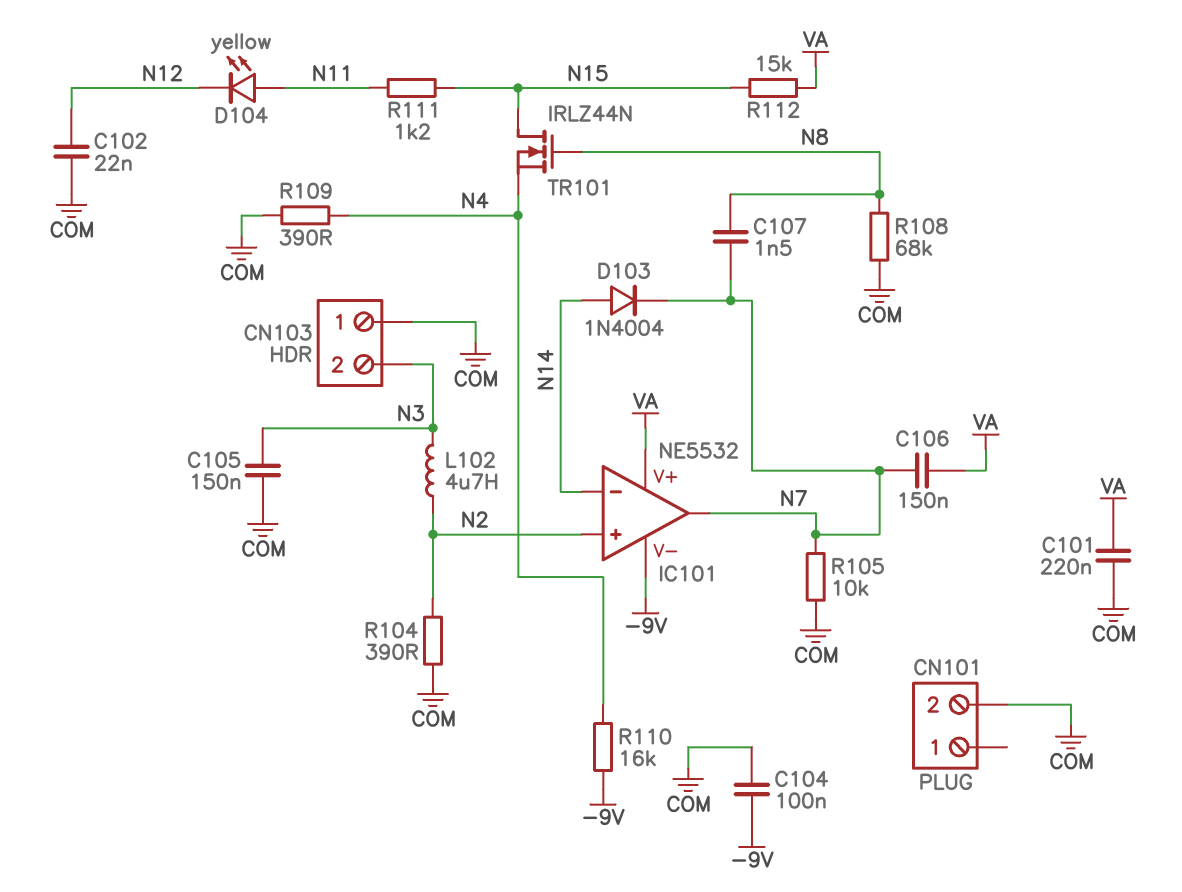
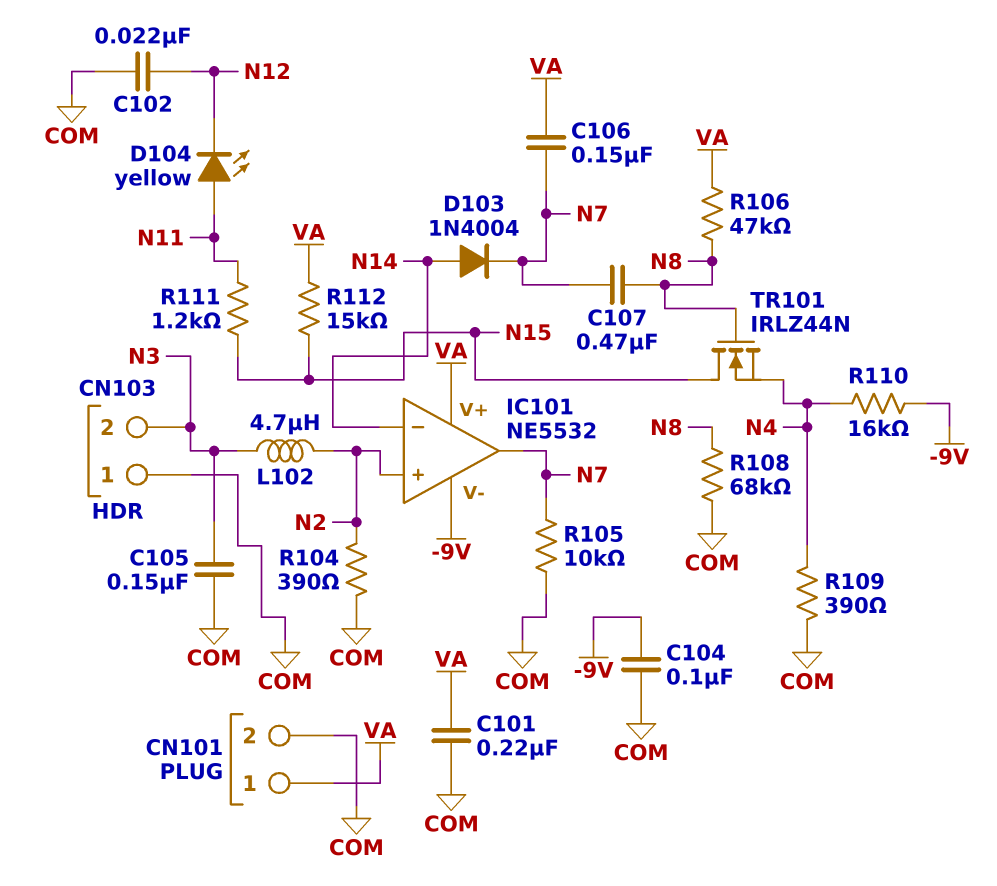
C107: 1.5nF (N7, N8) -> 470nF (N7, N8)
CN101 pin 1: none -> VA
R106: none -> 47k (N8, VA)

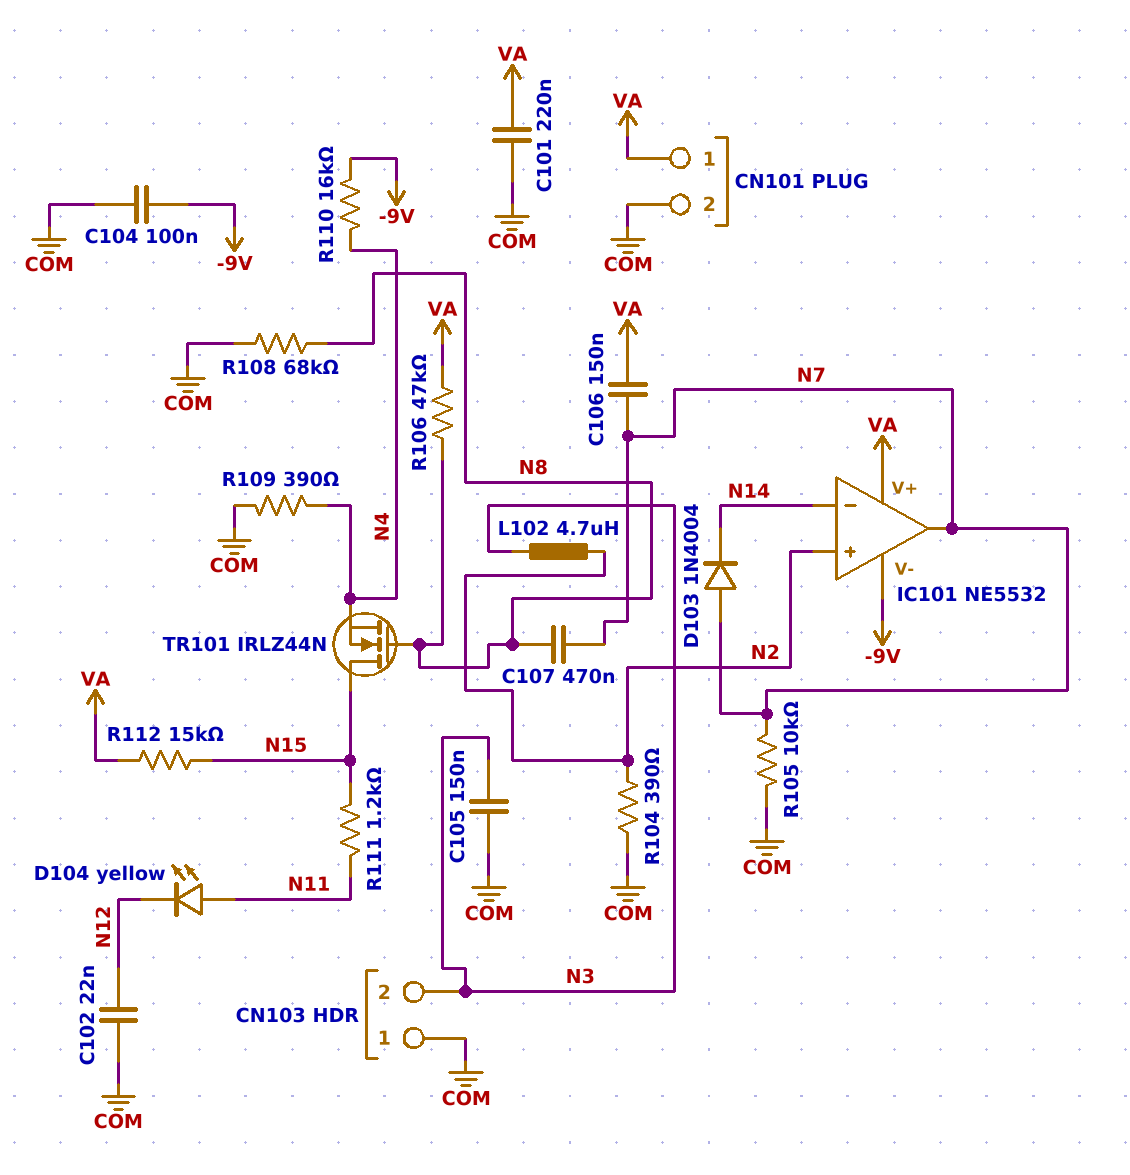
D103: diode 1N4004 (A N14, K N7) -> diode 1N4004 (A N7, K N14)

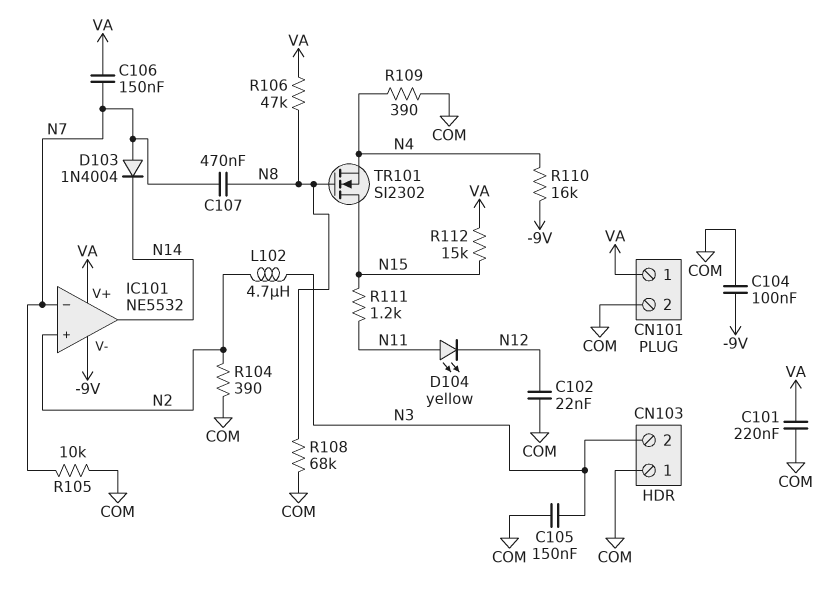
IC101 pin in-: N14 -> N7
IC101 pin out: N7 -> N14
TR101: NMOS IRLZ44N (G N8, D N15, S N4) -> NMOS SI2302 (G N8, D N15, S N4)

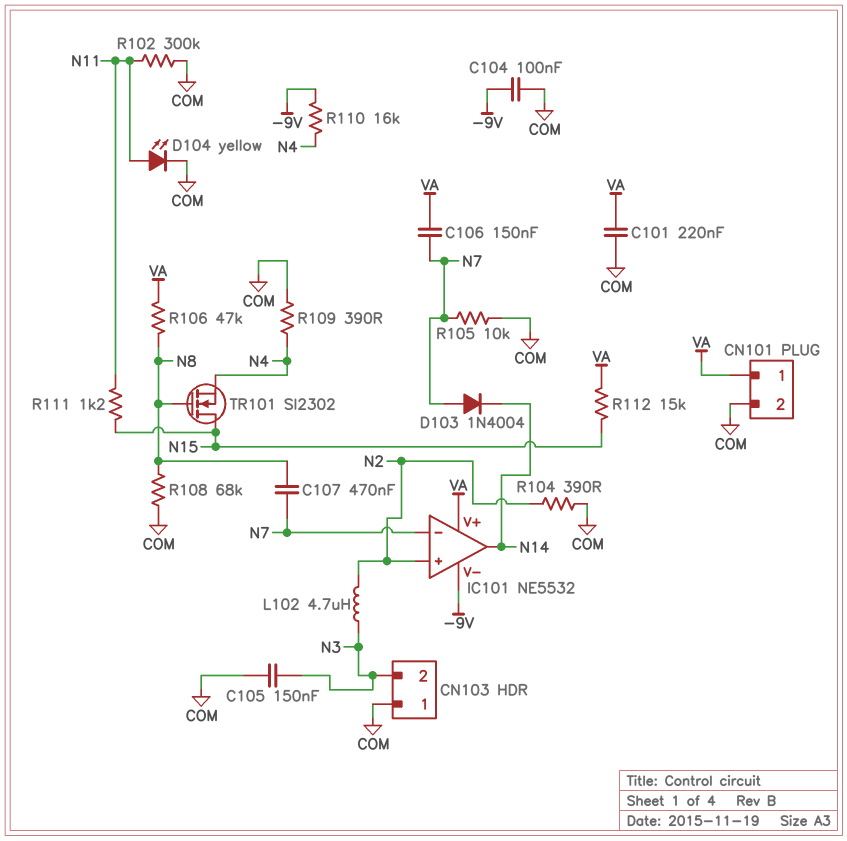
C102: 22nF (COM, N12) -> none
D104: LED yellow (A N11, K N12) -> LED yellow (A N11, K COM)
R102: none -> 300k (COM, N11)

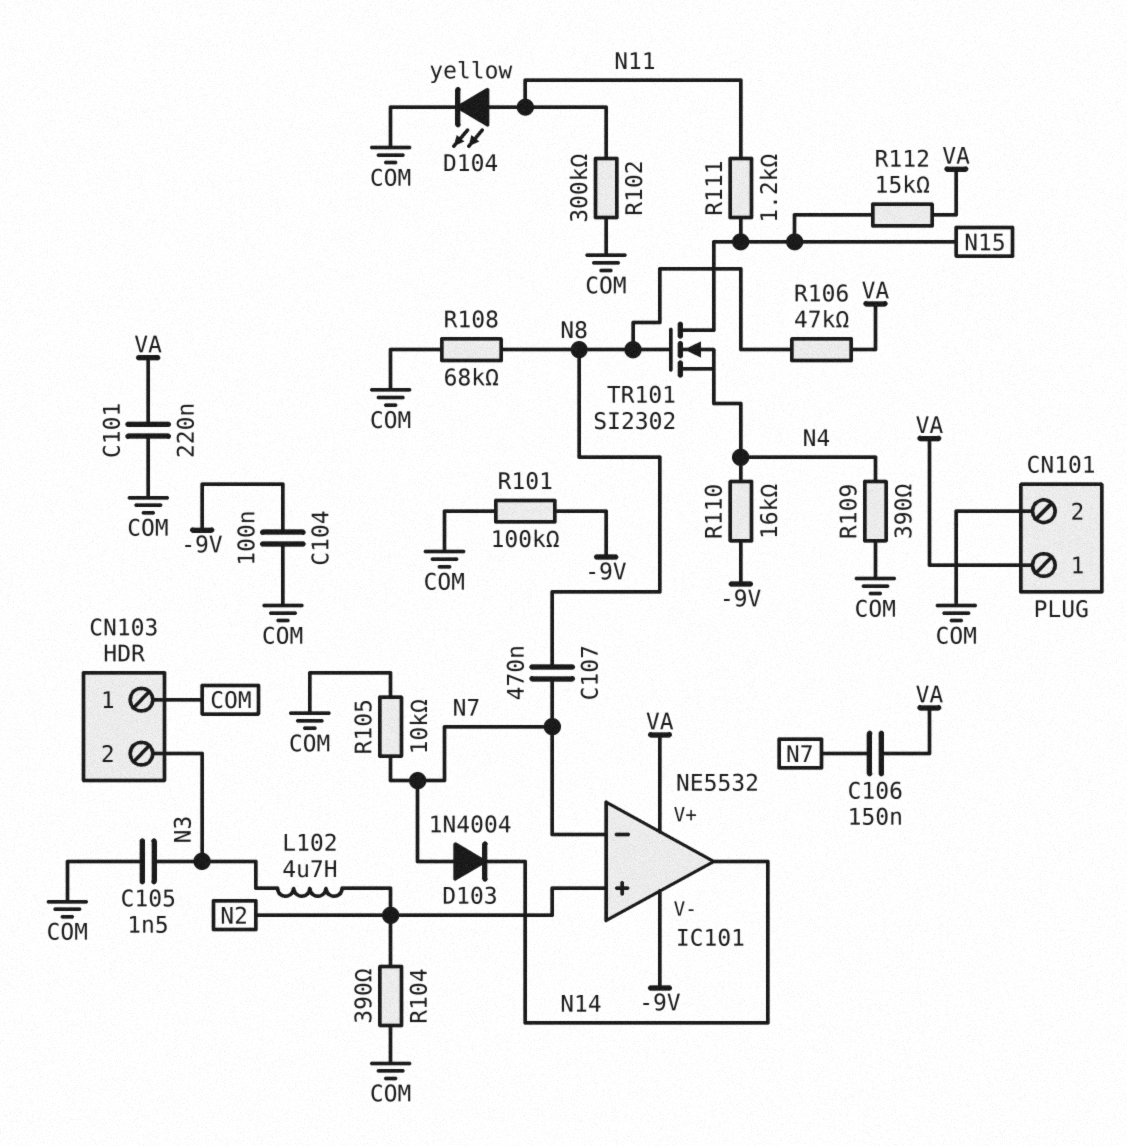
C105: 150nF (COM, N3) -> 1.5nF (COM, N3)
R101: none -> 100k (-9V, COM)

